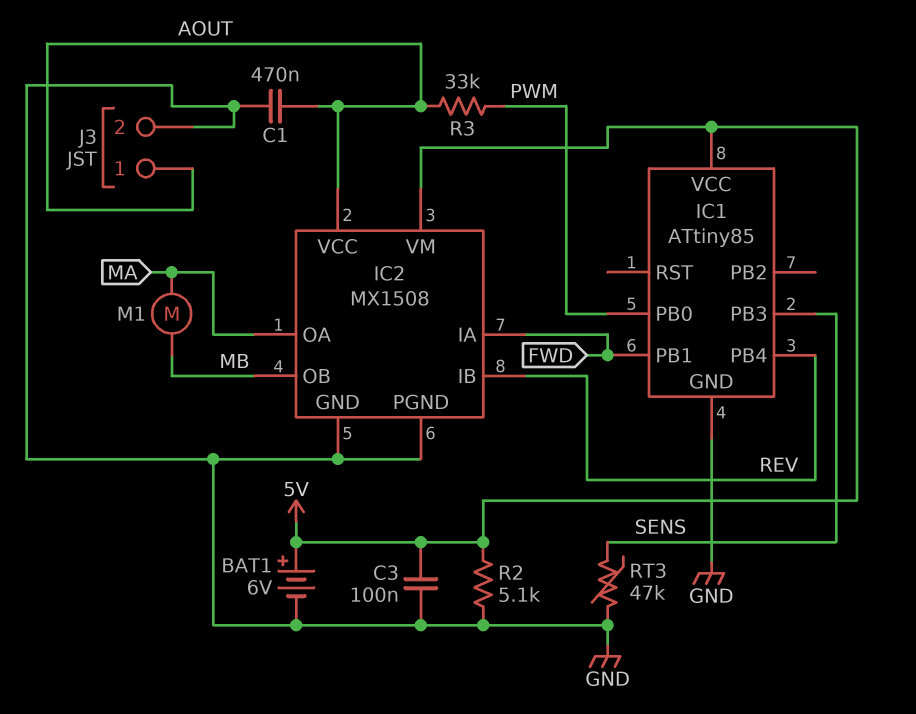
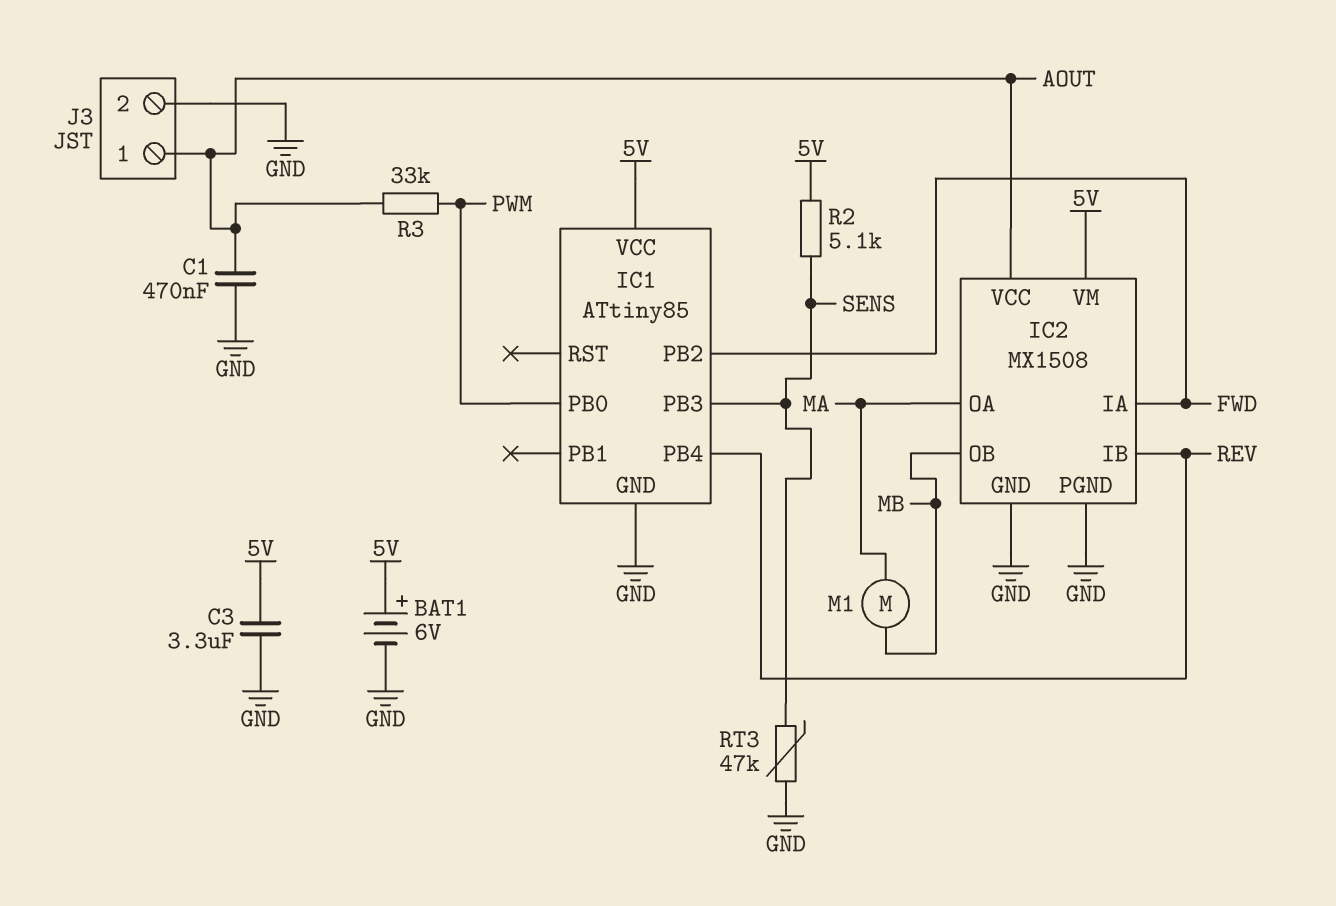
C3: 100nF (5V, GND) -> 3.3uF (5V, GND)
IC1 pin PB1: FWD -> none
IC1 pin PB2: none -> FWD
R2: 5.1k (5V, GND) -> 5.1k (5V, SENS)

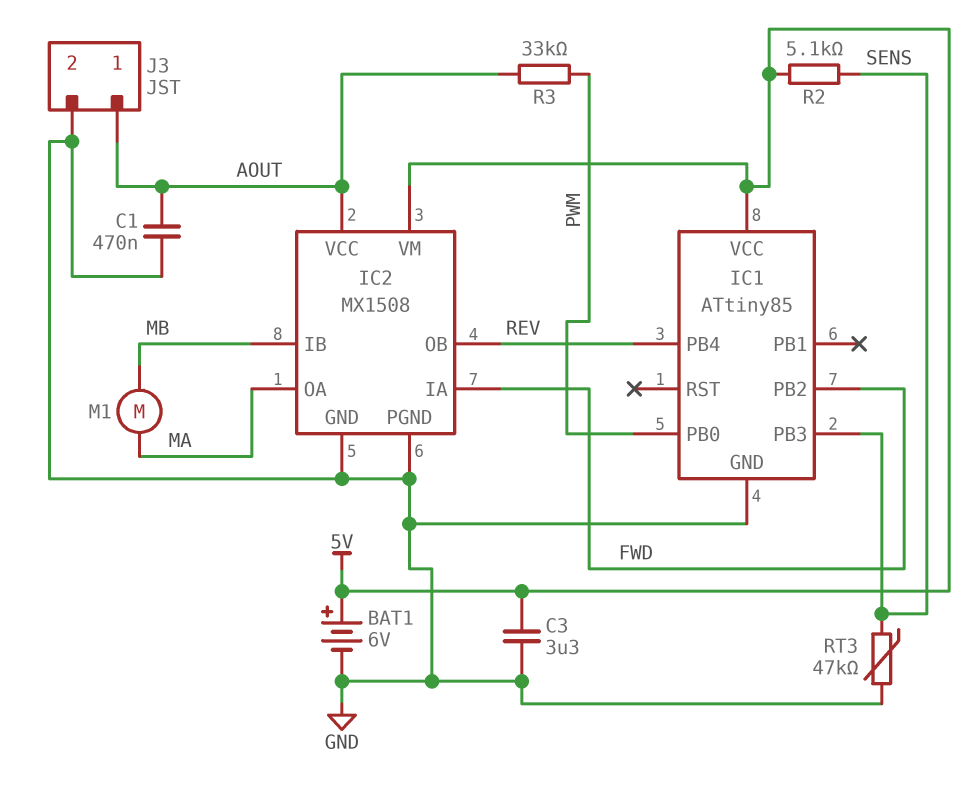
IC2 pin IB: REV -> MB
IC2 pin OB: MB -> REV

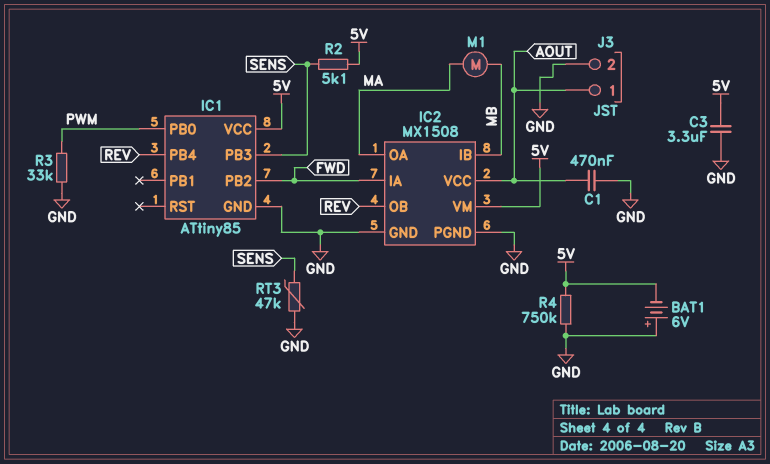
BAT1: 6V (plus 5V, minus GND) -> 6V (plus GND, minus 5V)
R3: 33k (AOUT, PWM) -> 33k (GND, PWM)
R4: none -> 750k (5V, GND)

